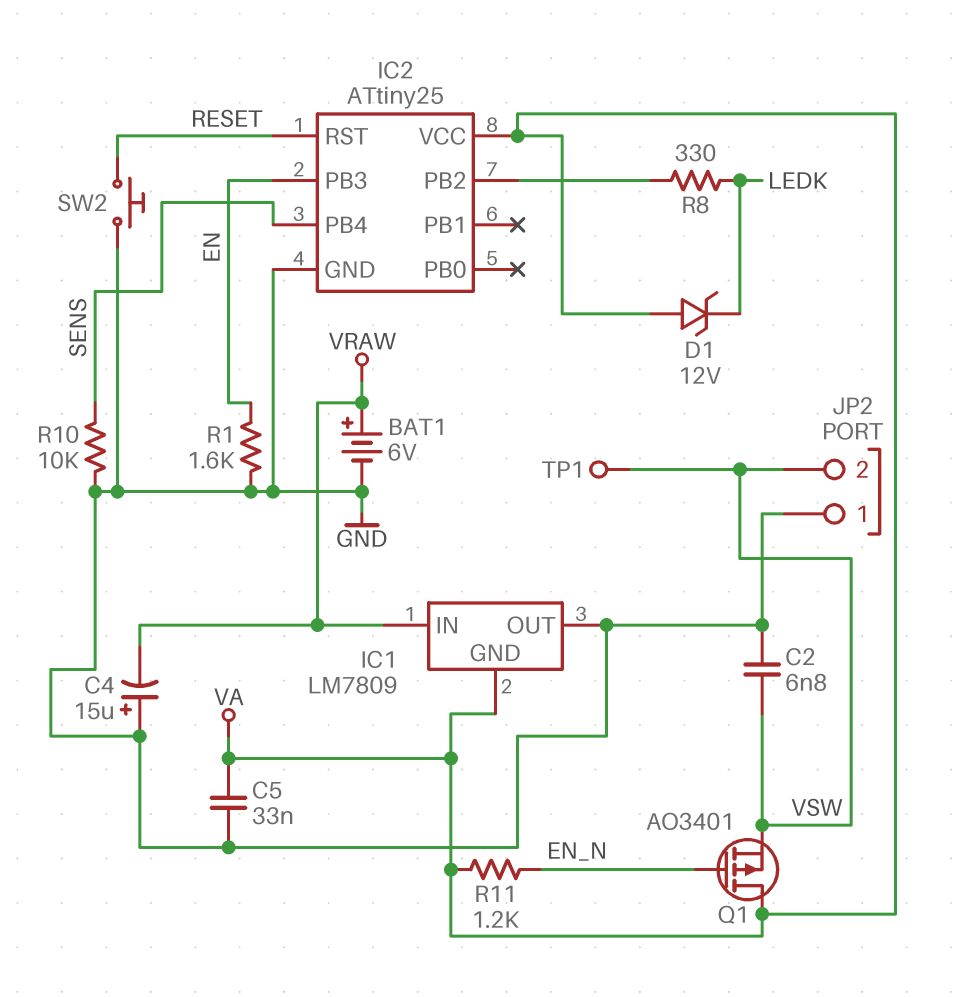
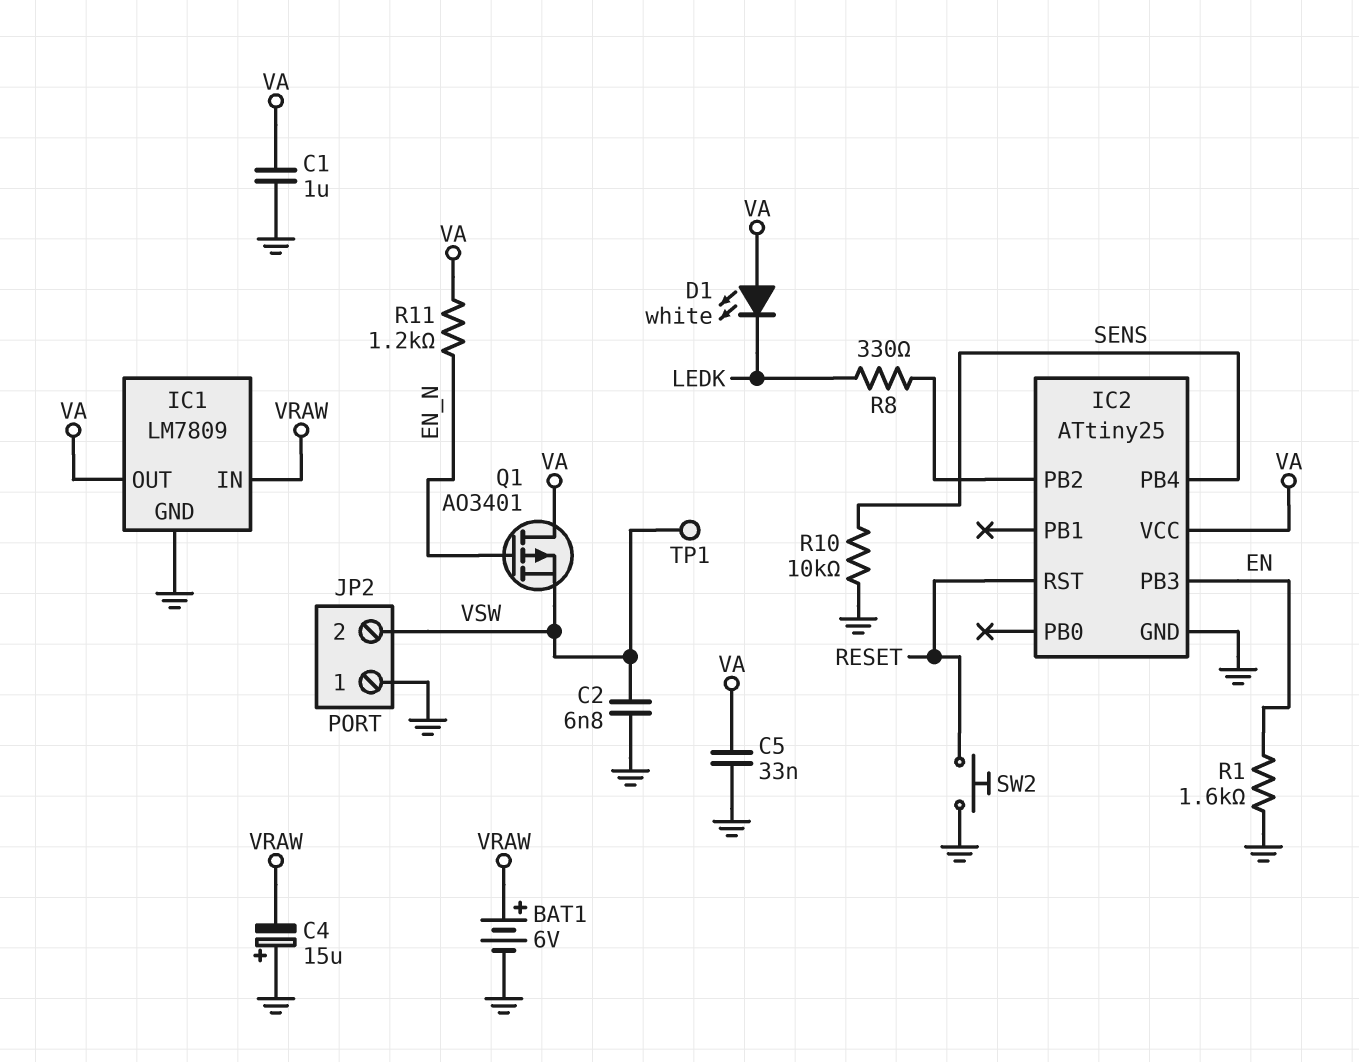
C1: none -> 1uF (GND, VA)
D1: zener 12V (A VA, K LEDK) -> LED white (A VA, K LEDK)
IC1 pin GND: VA -> GND
IC1 pin OUT: GND -> VA

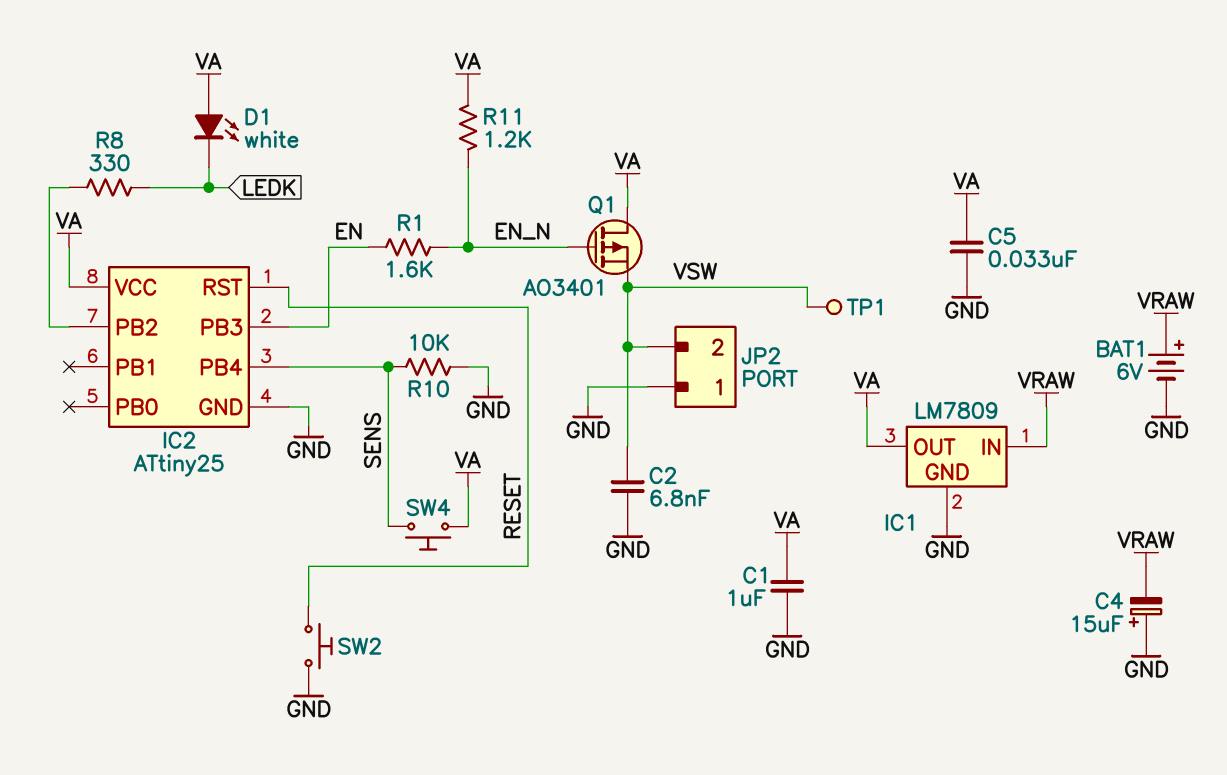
R1: 1.6k (EN, GND) -> 1.6k (EN, EN_N)
SW4: none -> button (SENS, VA)

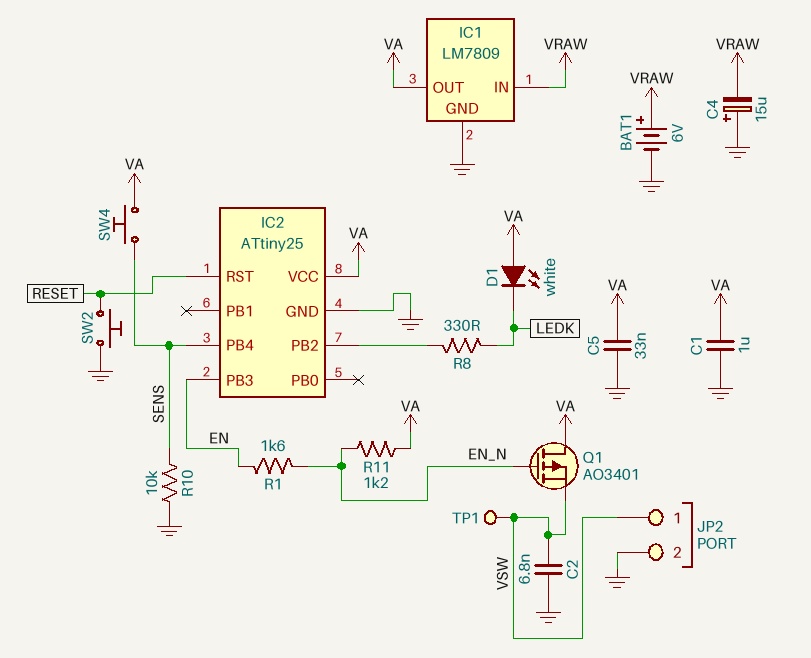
JP2 pin 1: GND -> VSW
JP2 pin 2: VSW -> GND

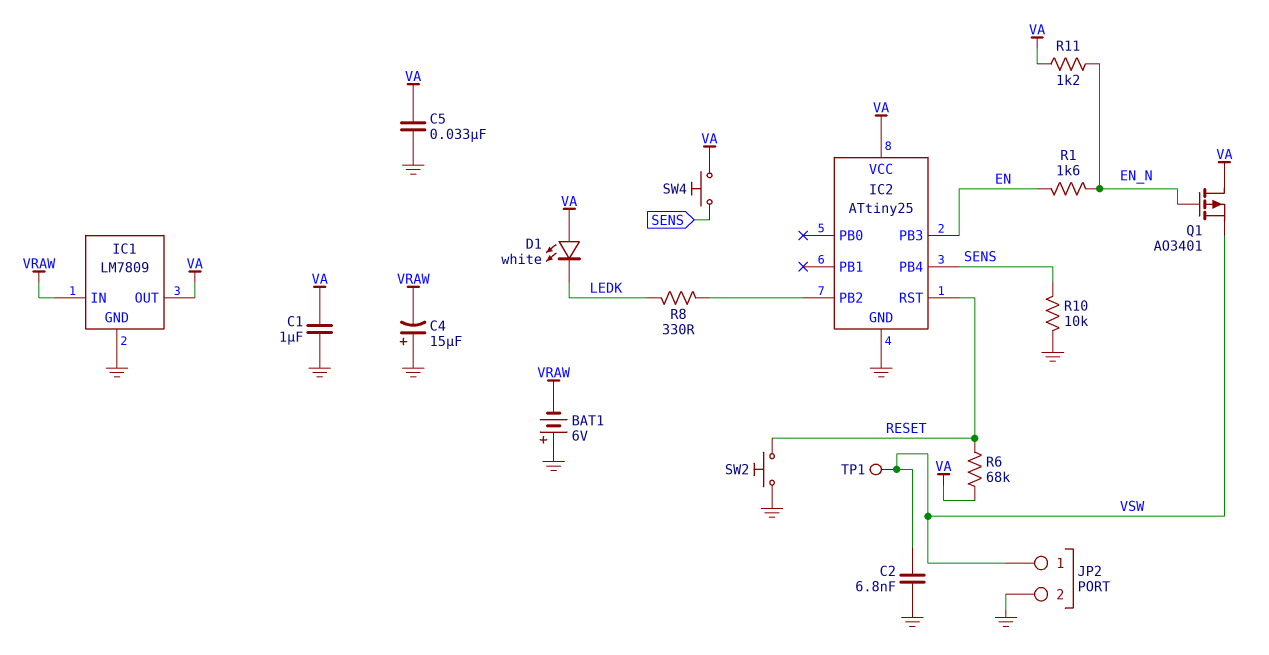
BAT1: 6V (plus VRAW, minus GND) -> 6V (plus GND, minus VRAW)
R6: none -> 68k (RESET, VA)

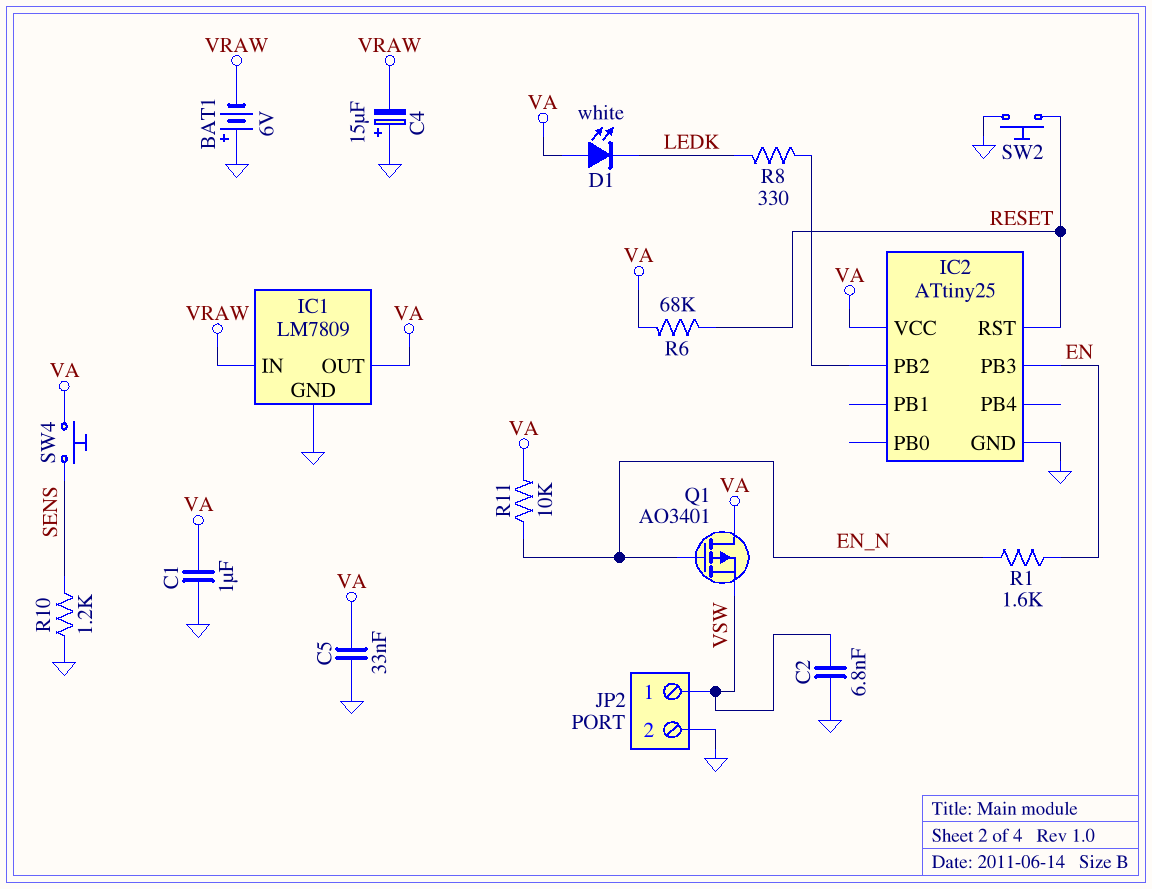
IC2 pin PB4: SENS -> none
R10: 10k (GND, SENS) -> 1.2k (GND, SENS)
R11: 1.2k (EN_N, VA) -> 10k (EN_N, VA)
TP1: test point (VSW) -> none

